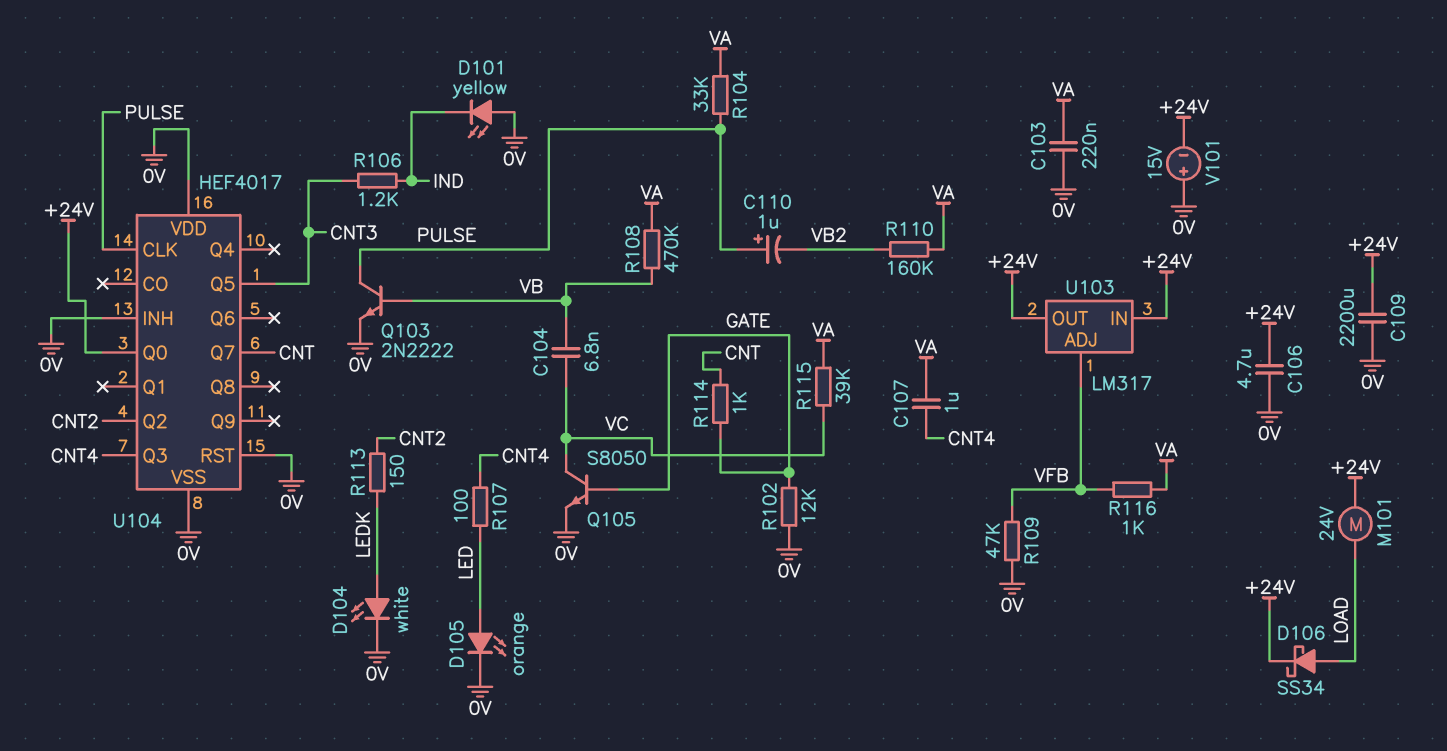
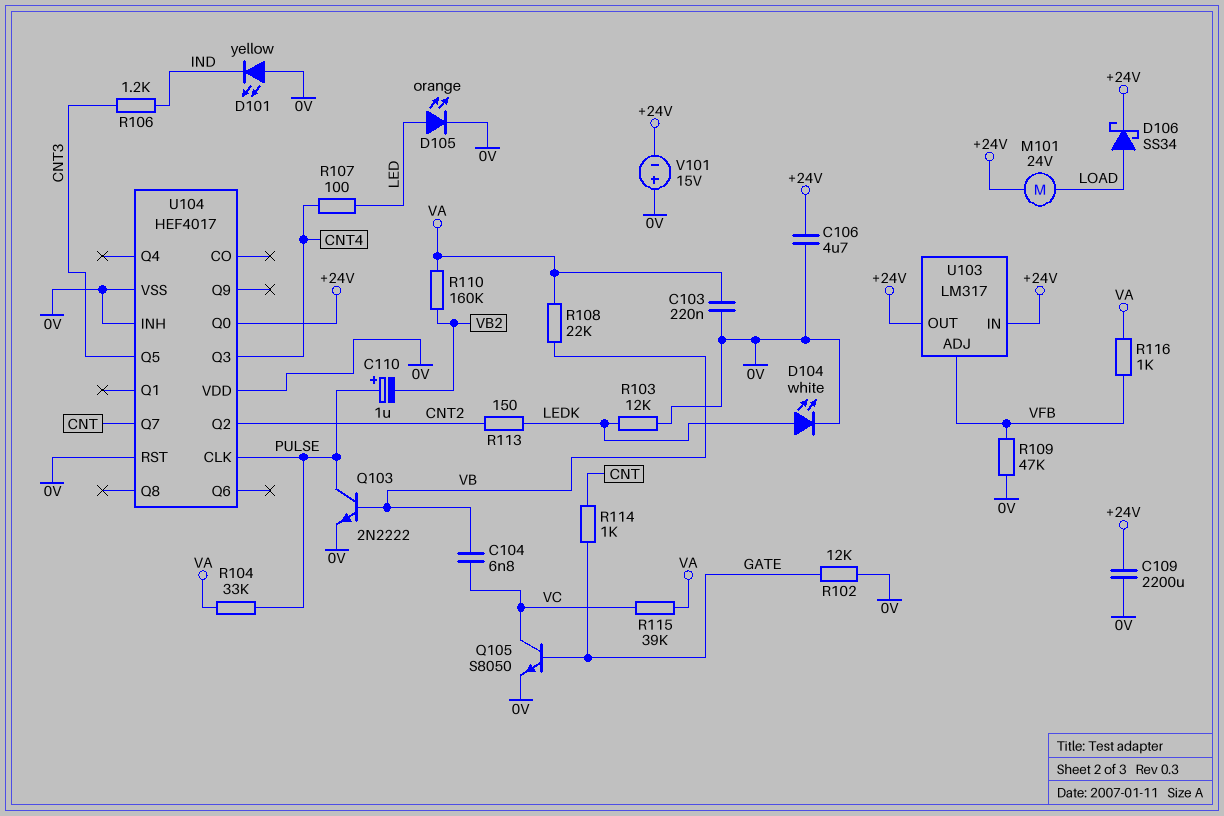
C107: 1uF (CNT4, VA) -> none
R103: none -> 12k (0V, LEDK)
R108: 470k (VA, VB) -> 22k (VA, VB)

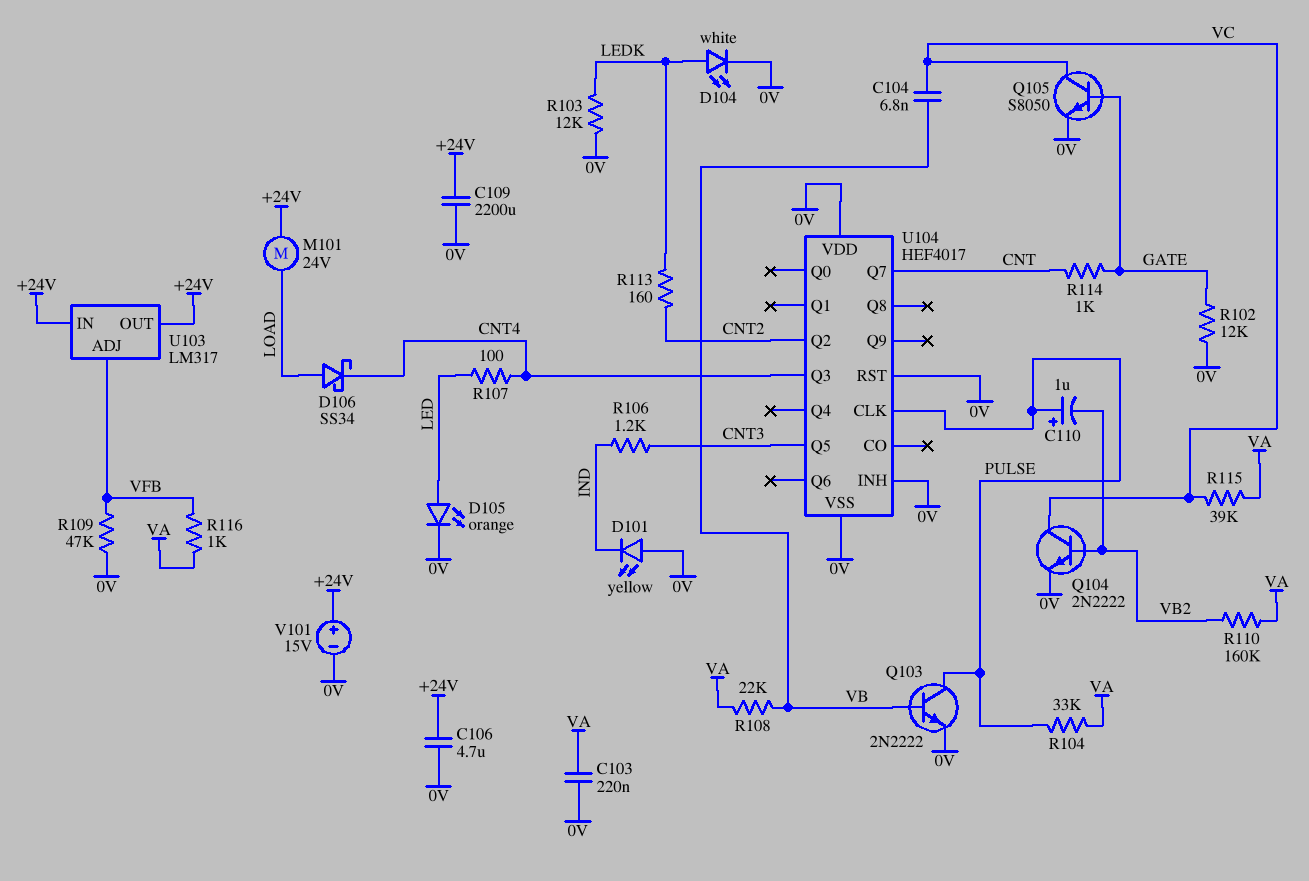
D106: schottky SS34 (A LOAD, K +24V) -> schottky SS34 (A LOAD, K CNT4)
Q104: none -> NPN 2N2222 (B VB2, C VC, E 0V)
R113: 150 (CNT2, LEDK) -> 160 (CNT2, LEDK)
U104 pin Q0: +24V -> none
V101: 15V (plus 0V, minus +24V) -> 15V (plus +24V, minus 0V)

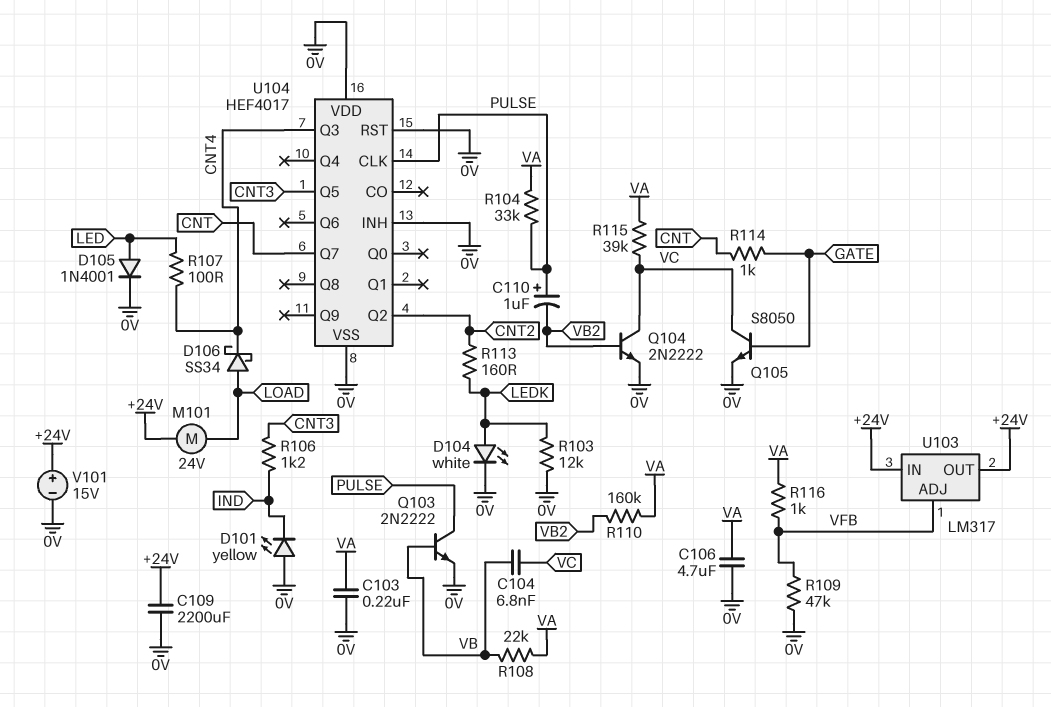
C106: 4.7uF (+24V, 0V) -> 4.7uF (0V, VA)
D105: LED orange (A LED, K 0V) -> diode 1N4001 (A LED, K 0V)
R102: 12k (0V, GATE) -> none

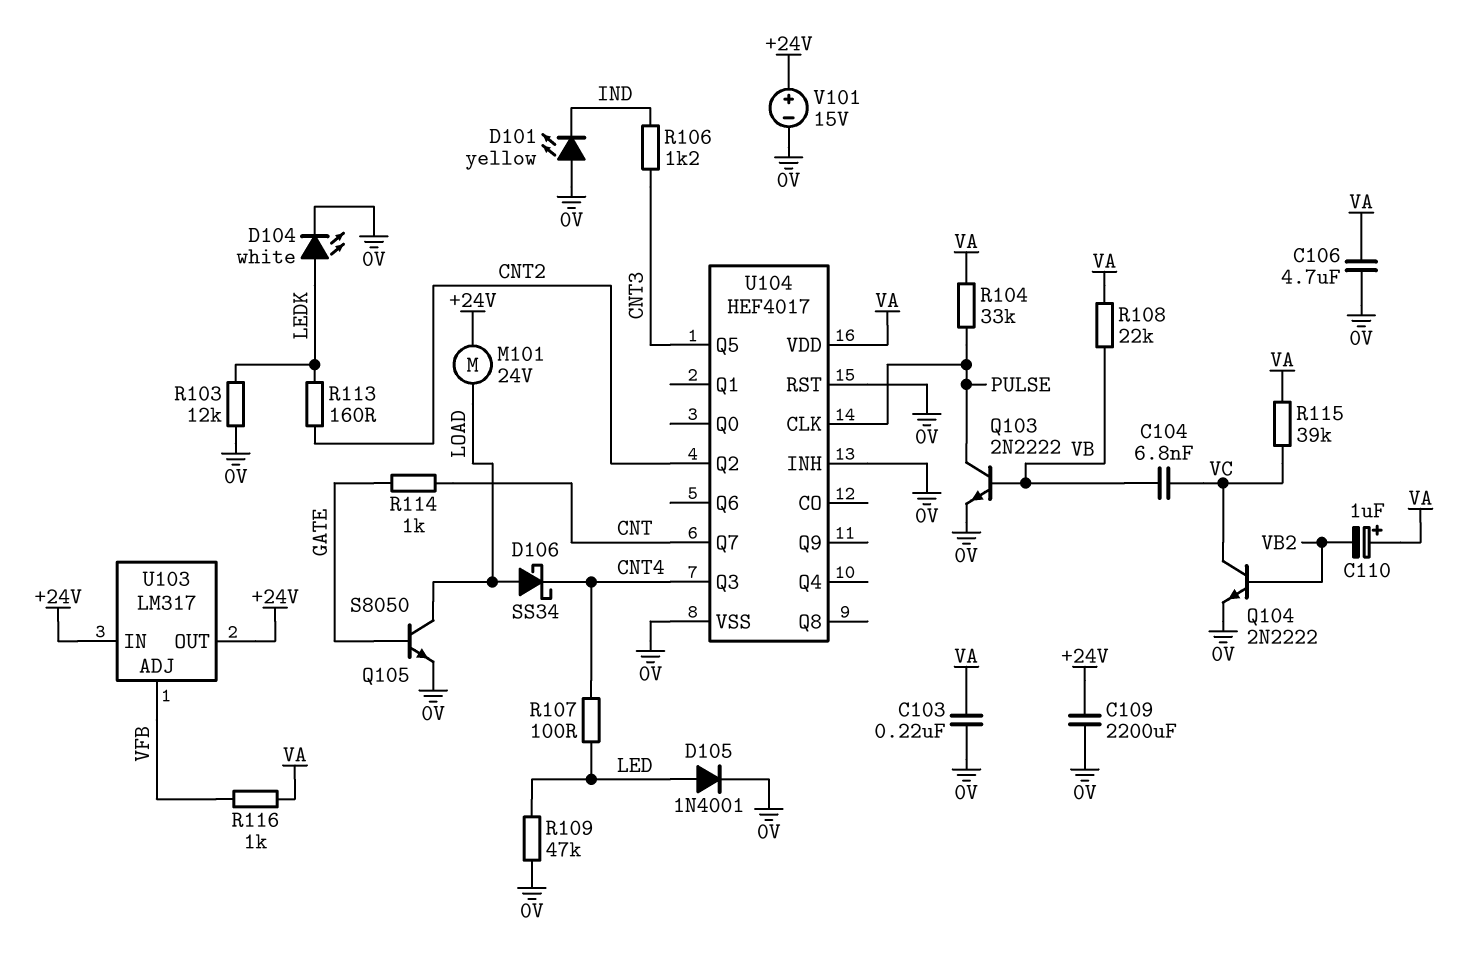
C110: 1uF (plus PULSE, minus VB2) -> 1uF (plus VA, minus VB2)
Q105: NPN S8050 (B GATE, C VC, E 0V) -> NPN S8050 (B GATE, C LOAD, E 0V)
R109: 47k (0V, VFB) -> 47k (0V, LED)
R110: 160k (VA, VB2) -> none
U104 pin VDD: 0V -> VA

